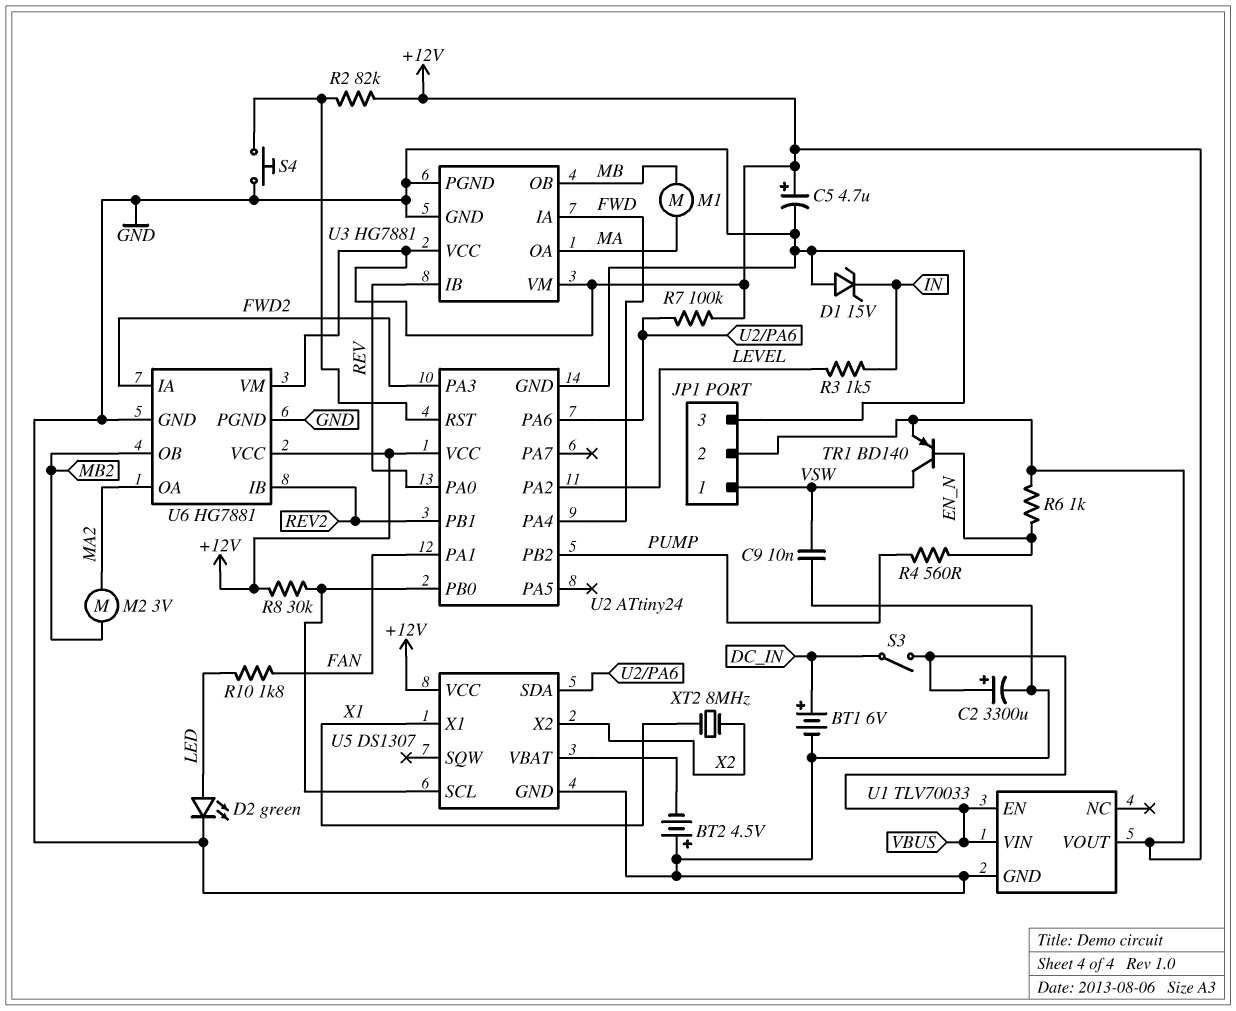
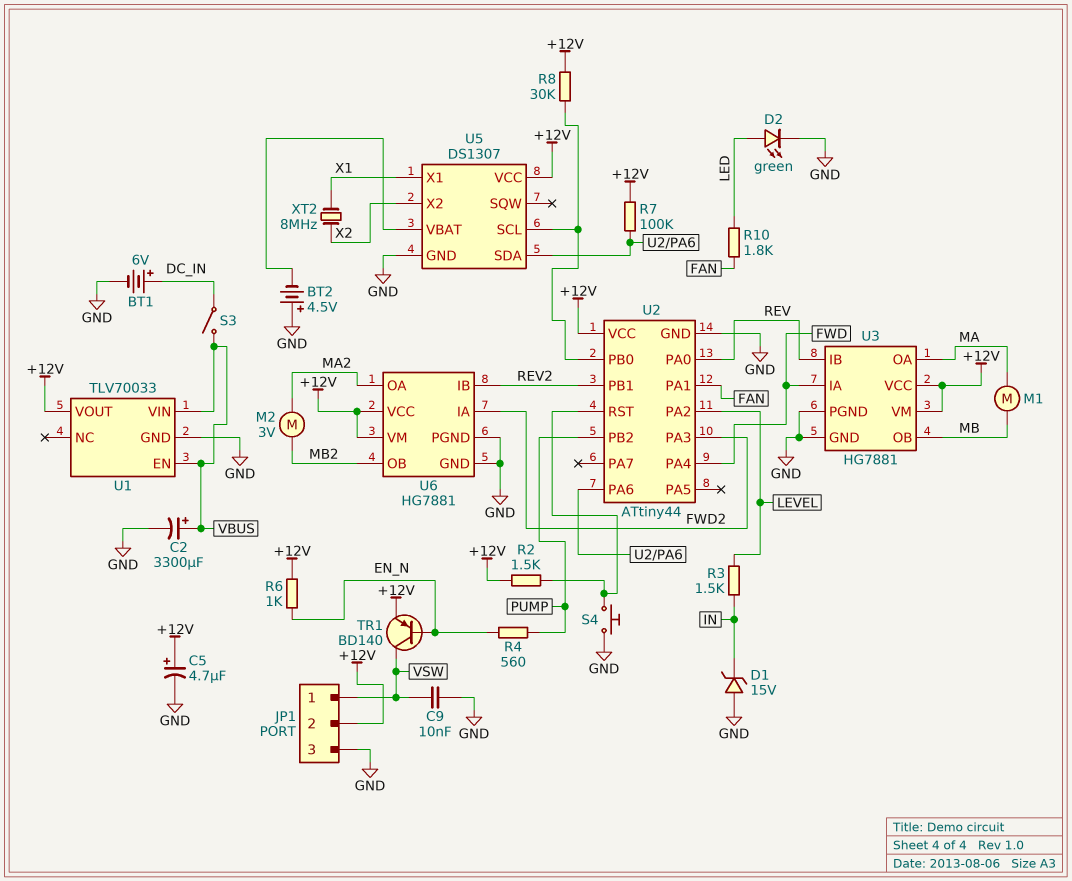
R2: 82k (+12V, U2/RST) -> 1.5k (+12V, U2/RST)
U2: ATtiny24 -> ATtiny44

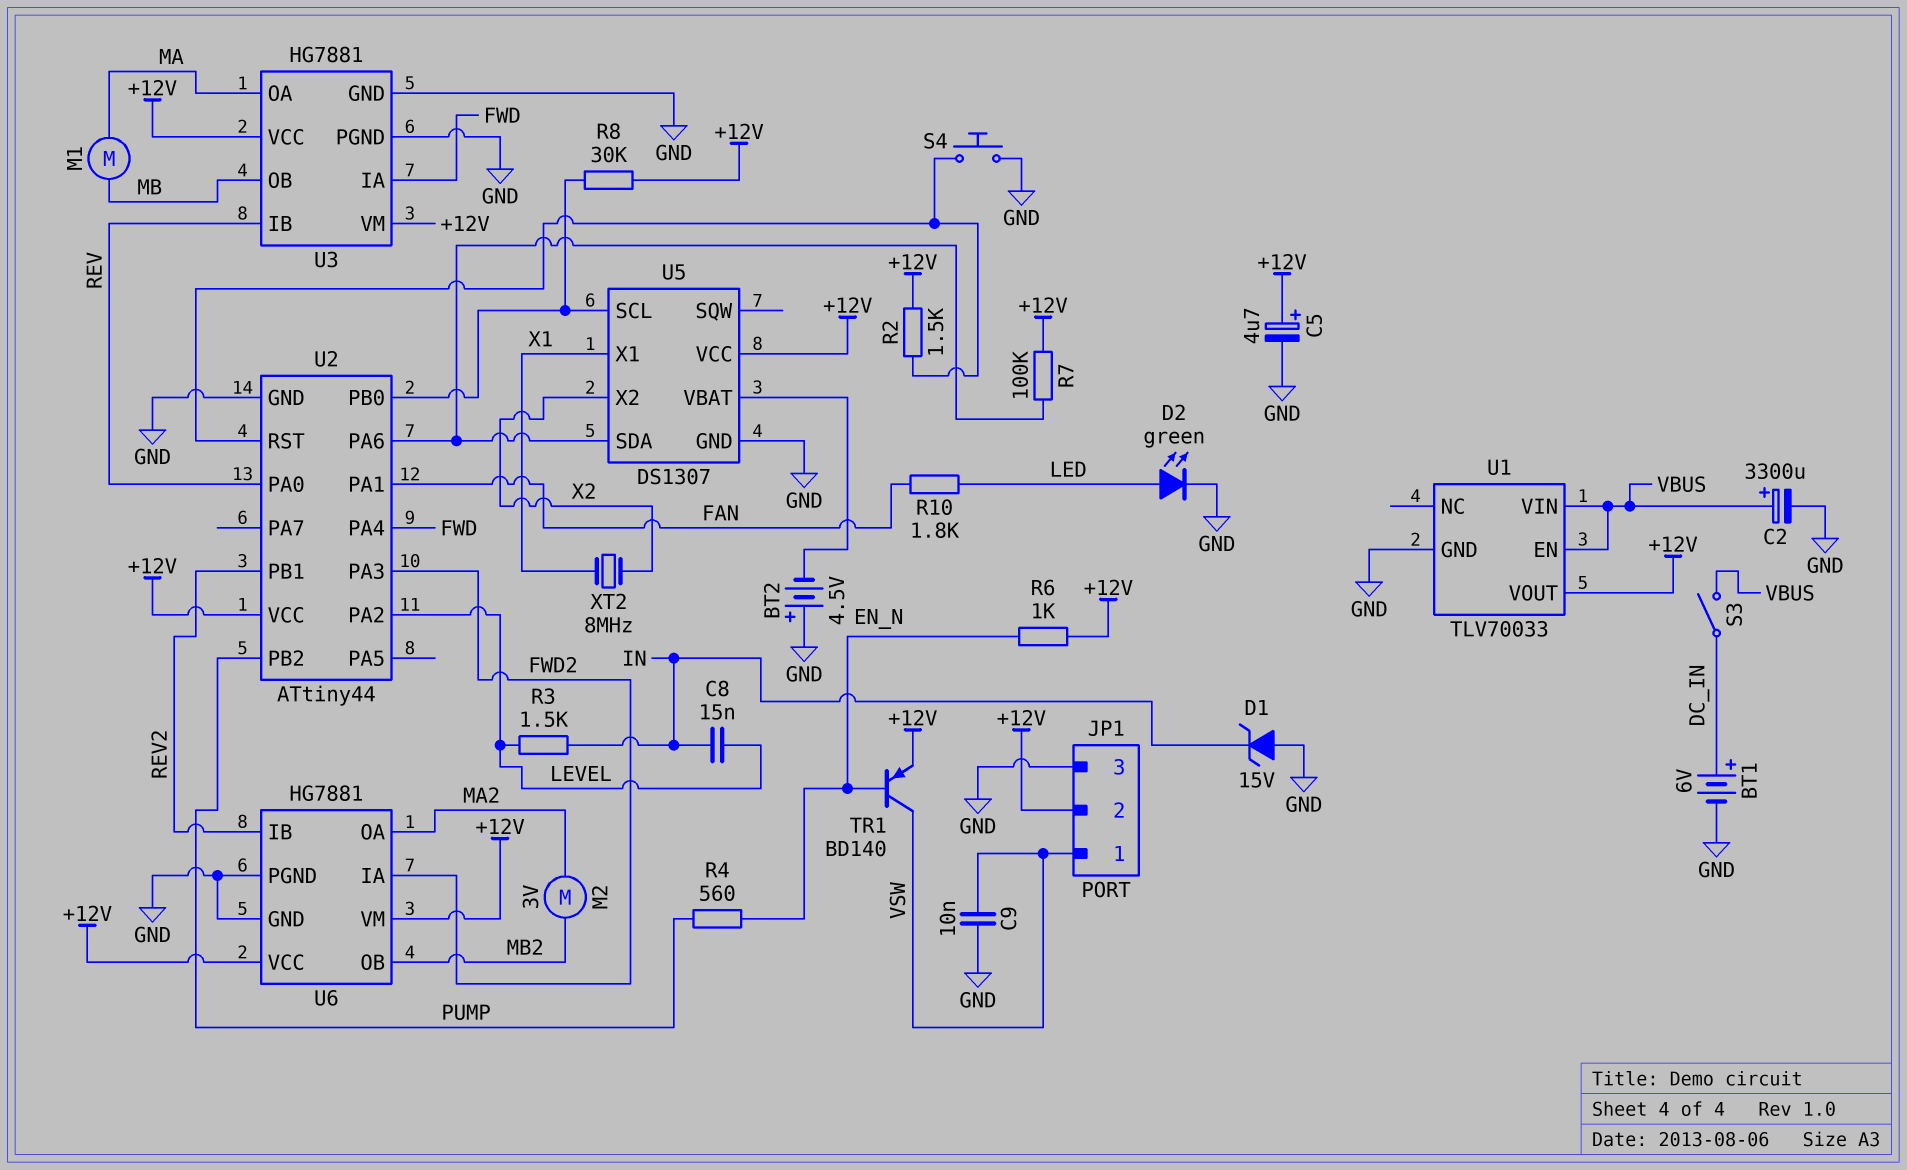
C8: none -> 15nF (IN, LEVEL)

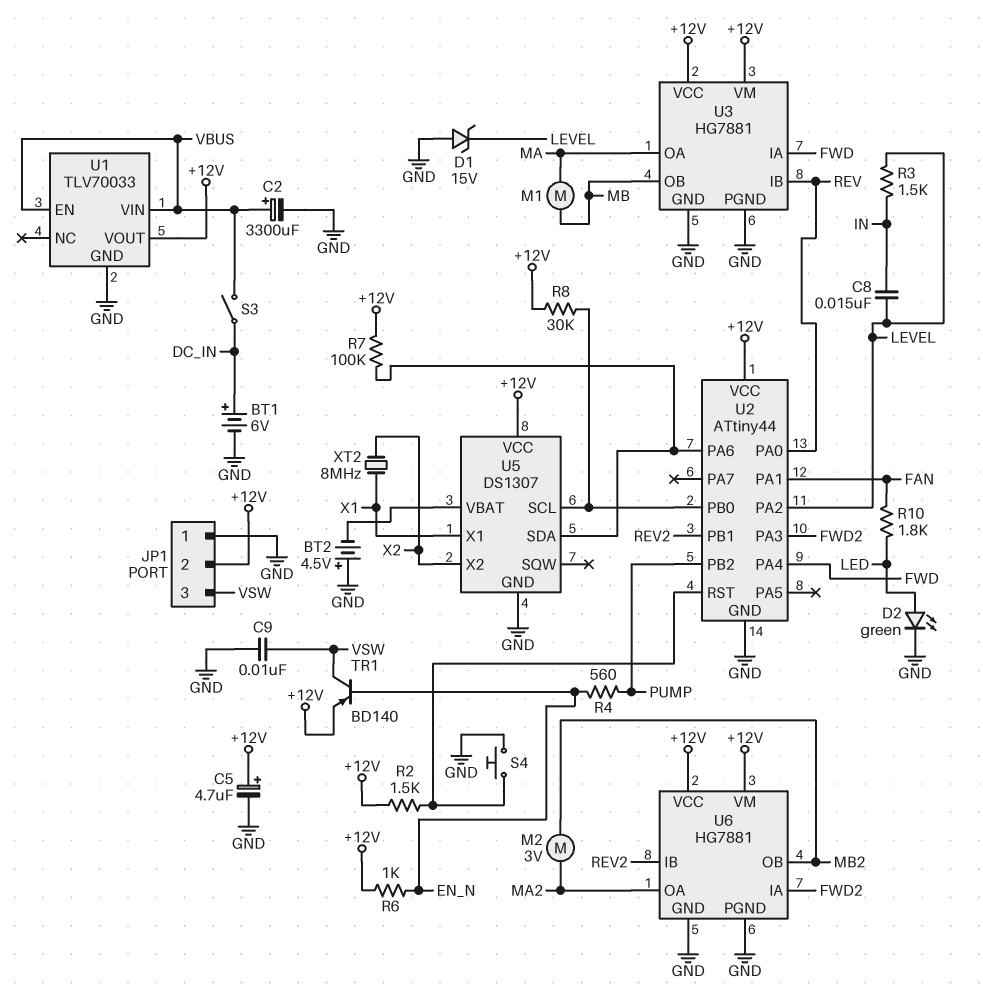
D1: zener 15V (A GND, K IN) -> zener 15V (A GND, K LEVEL)
JP1 pin 1: VSW -> GND
JP1 pin 3: GND -> VSW

